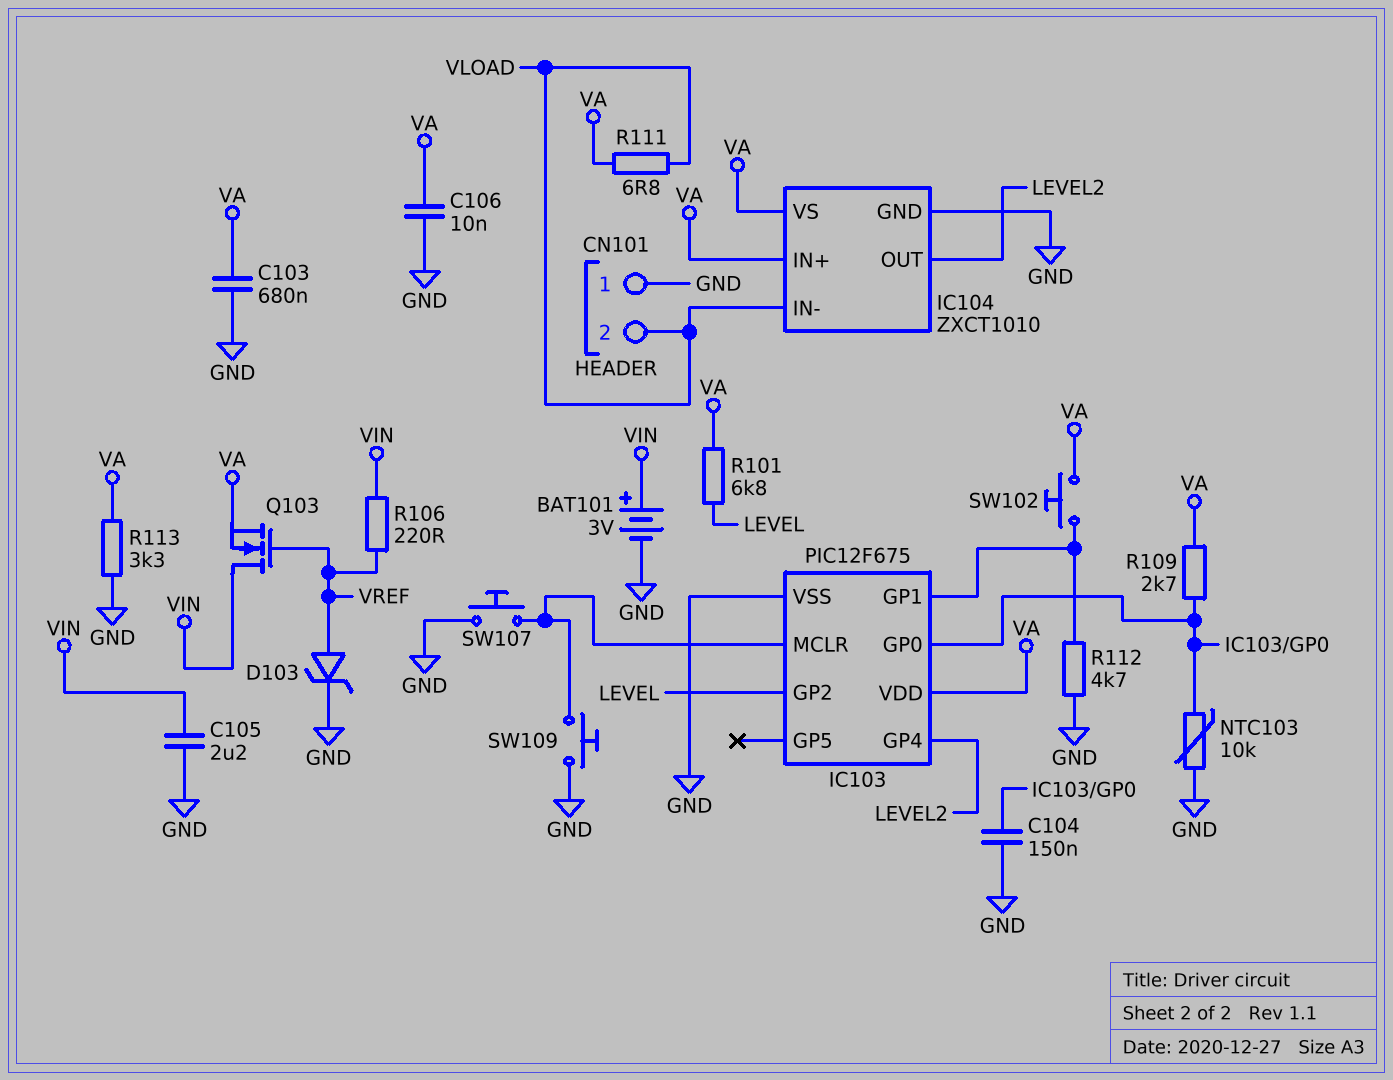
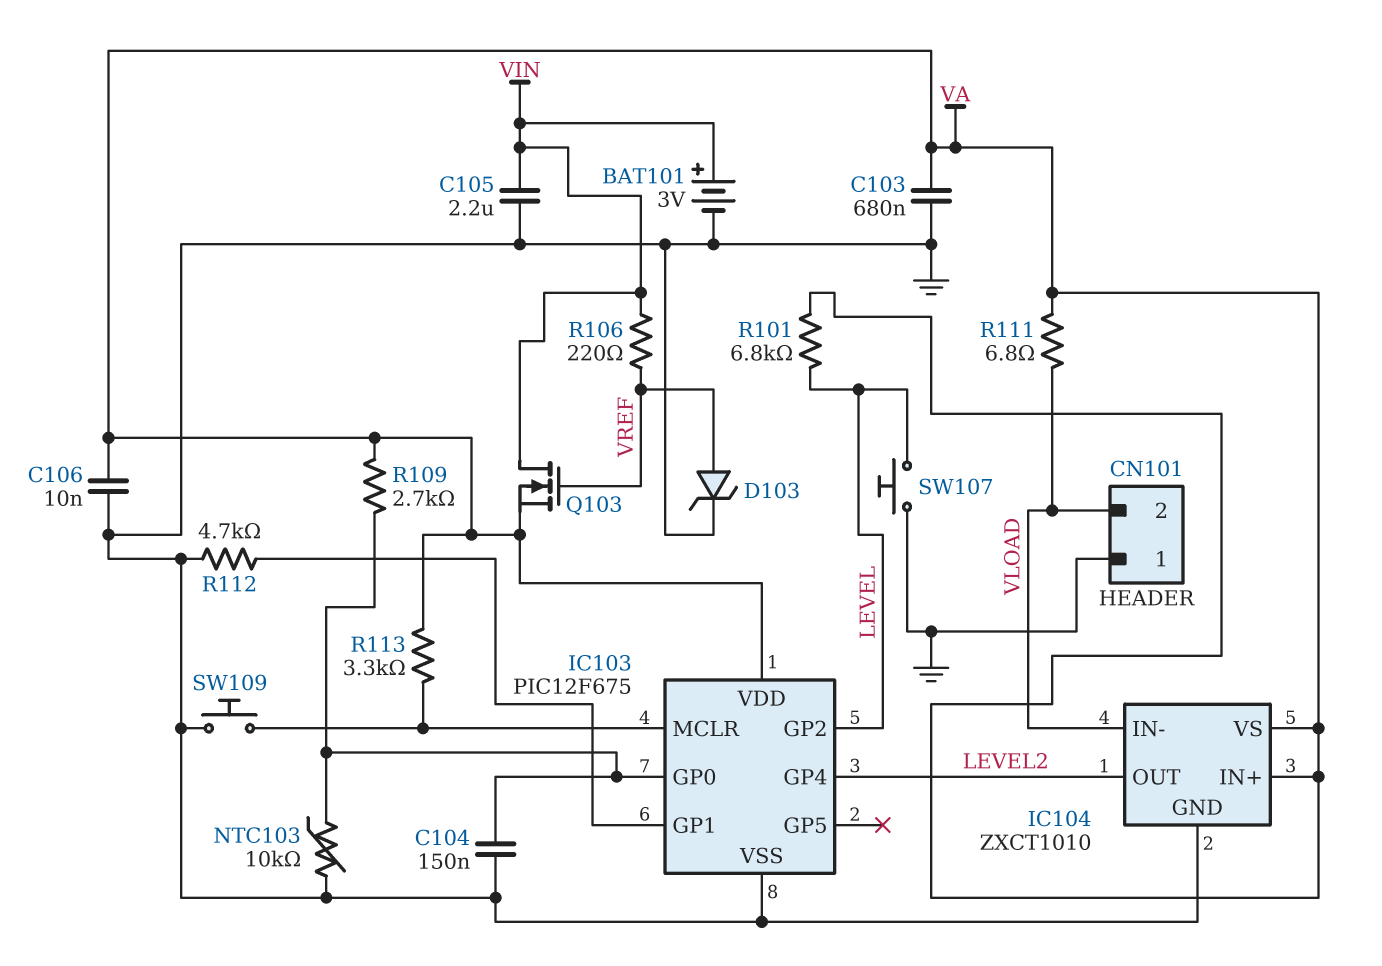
R113: 3.3k (GND, VA) -> 3.3k (IC103/MCLR, VA)
SW102: button (IC103/GP1, VA) -> none
SW107: button (GND, IC103/MCLR) -> button (GND, LEVEL)

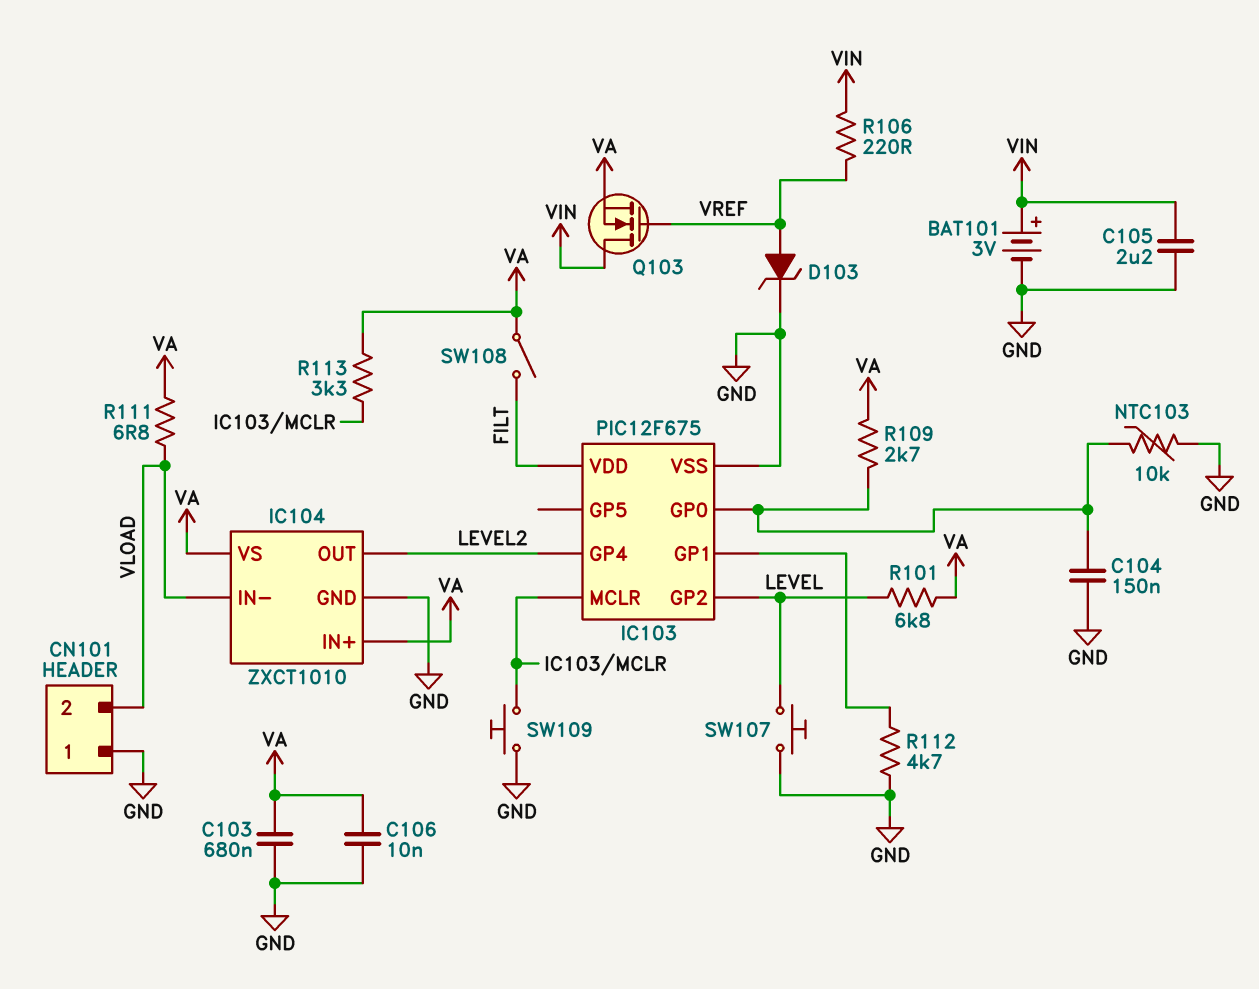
IC103 pin VDD: VA -> FILT
SW108: none -> switch (FILT, VA)

